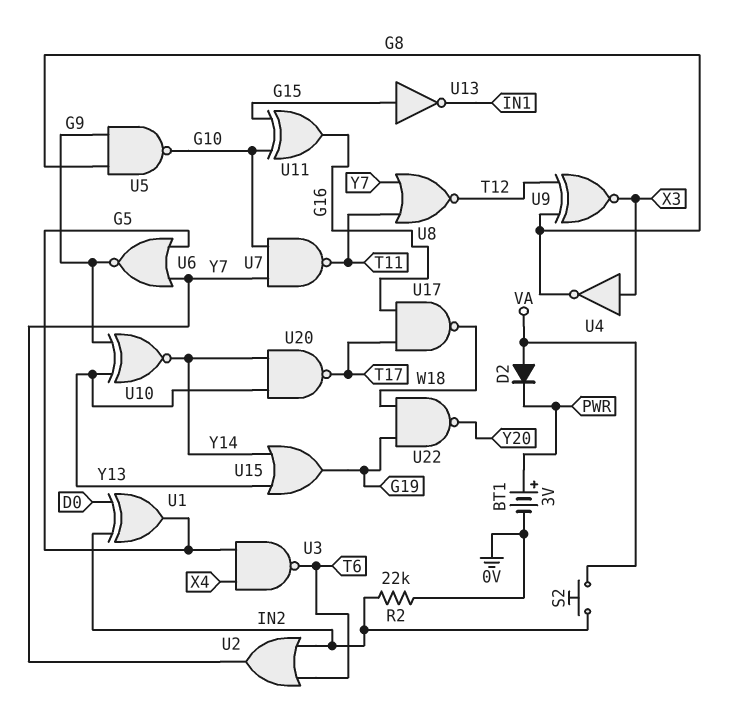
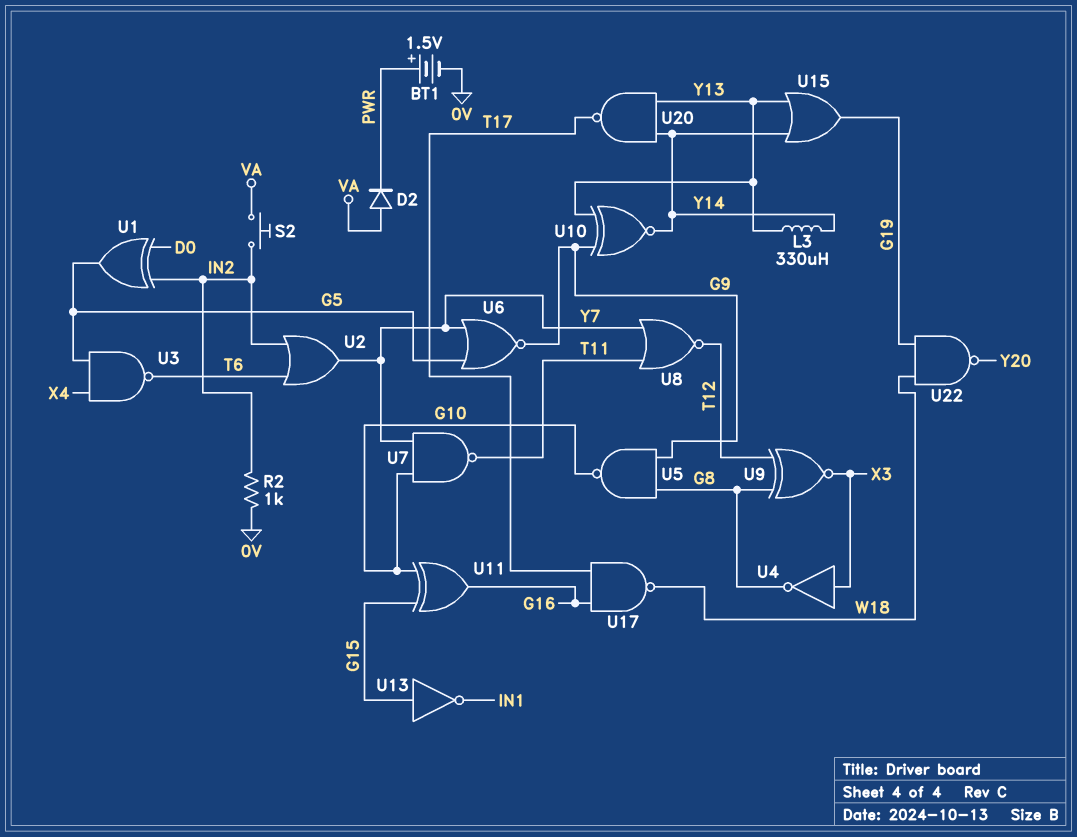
BT1: 3V (plus PWR, minus 0V) -> 1.5V (plus PWR, minus 0V)
L3: none -> 330uH (Y13, Y14)
R2: 22k (0V, IN2) -> 1k (0V, IN2)

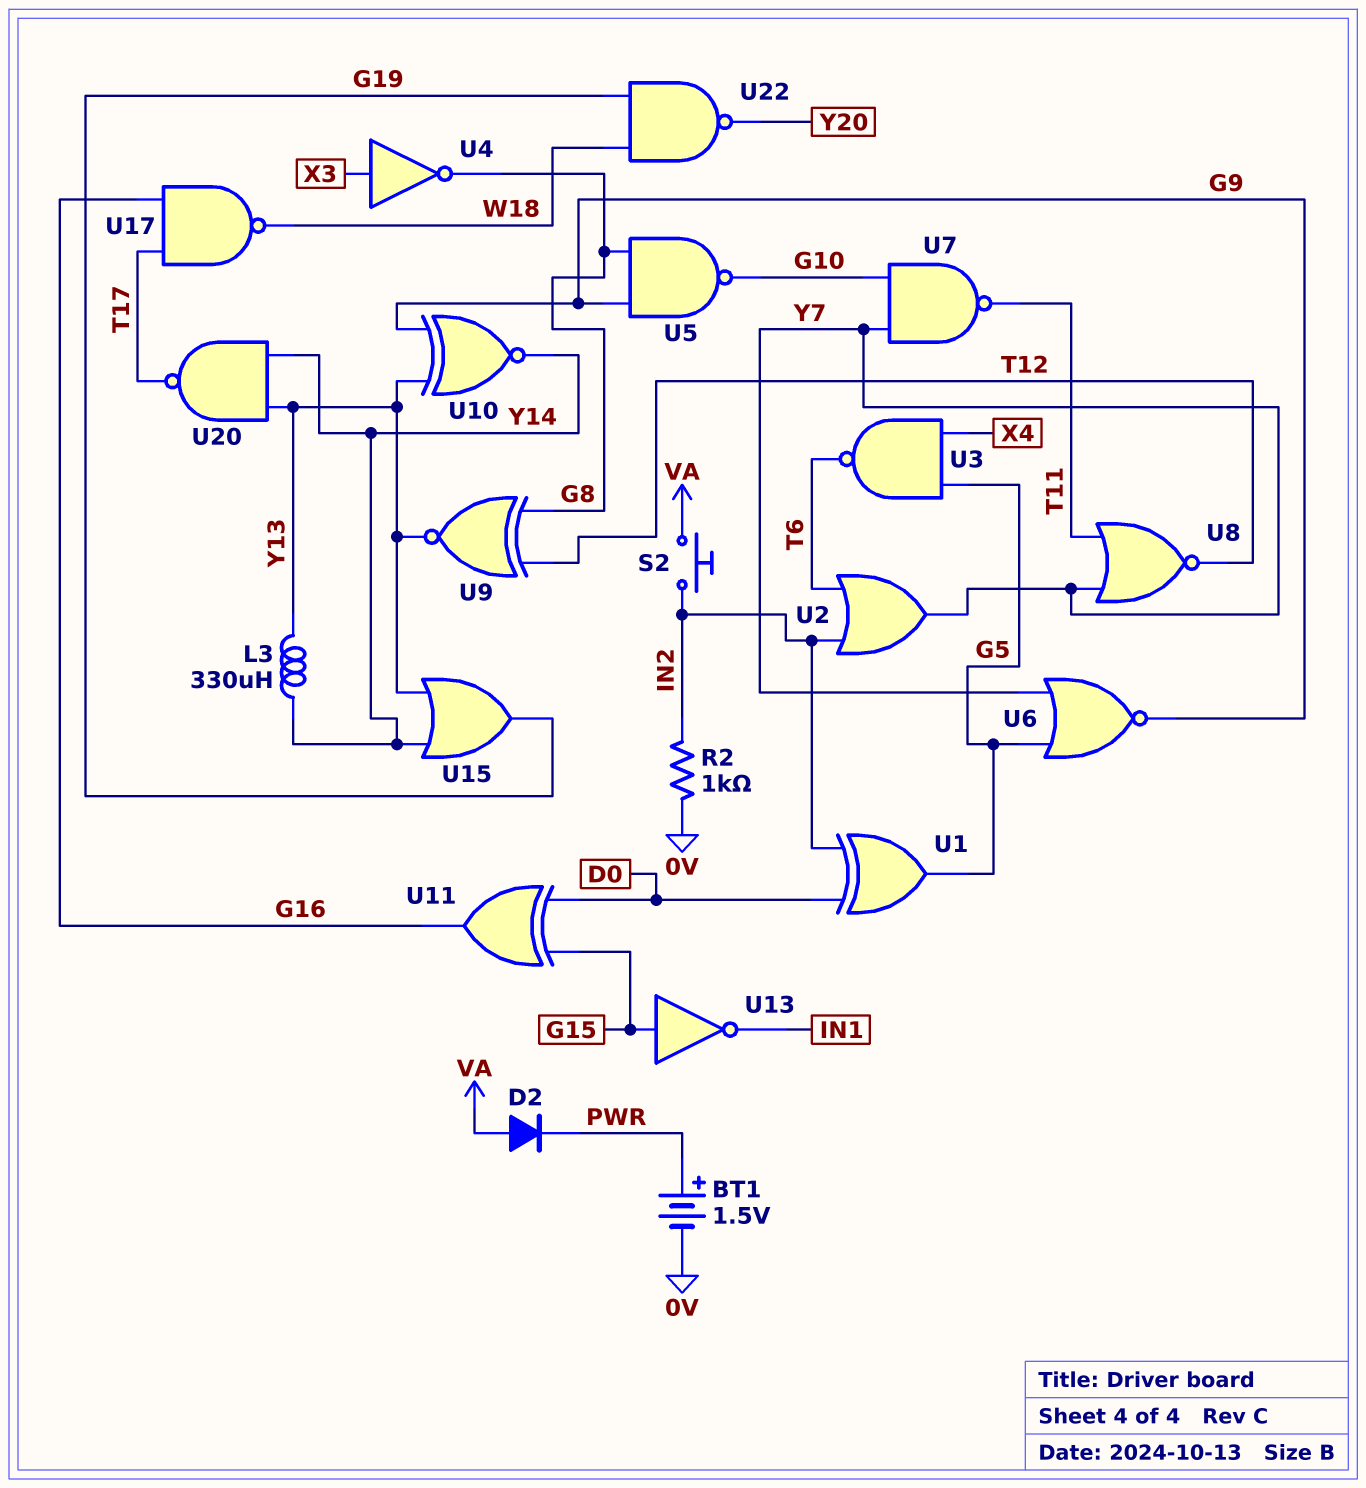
U9: XNOR (in G8, in T12, out X3) -> XNOR (in G8, in T12, out Y13)
U11: XOR (in G10, in G15, out G16) -> XOR (in D0, in G15, out G16)

